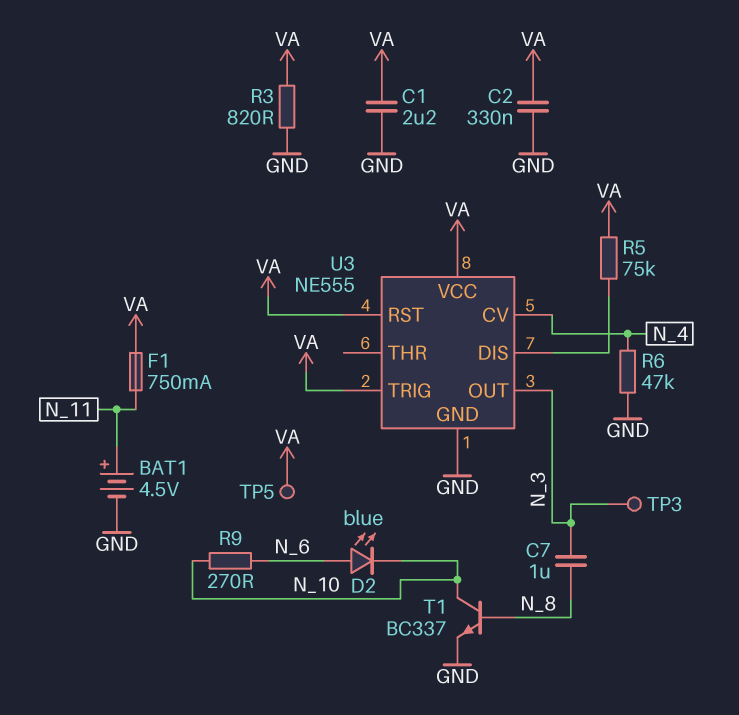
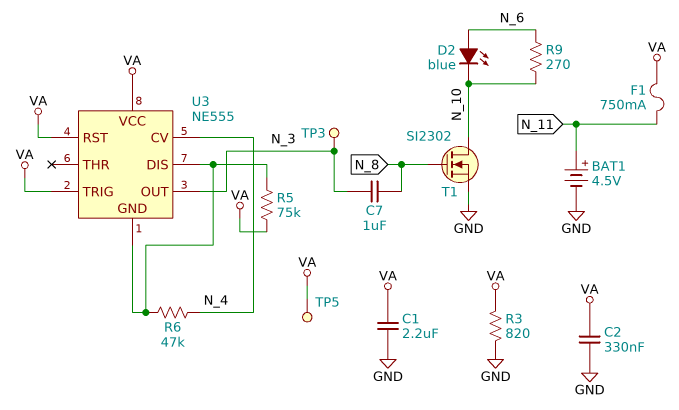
R6: 47k (GND, N_4) -> 47k (N_4, U3/DIS)
T1: NPN BC337 (B N_8, C N_10, E GND) -> NMOS SI2302 (G N_8, D N_10, S GND)
U3 pin GND: GND -> U3/DIS

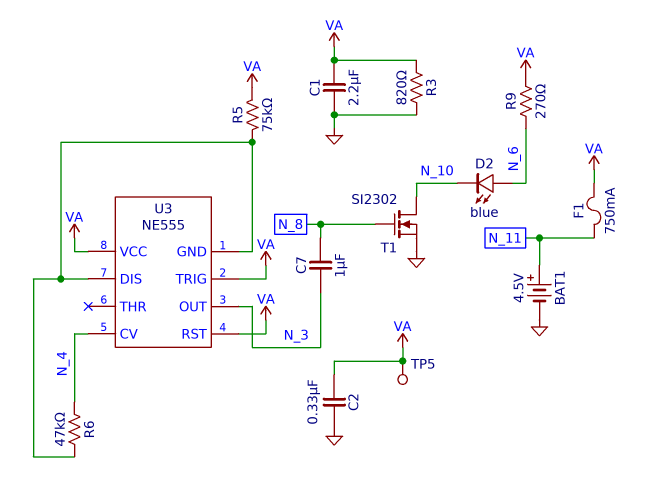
R9: 270 (N_6, N_10) -> 270 (N_6, VA)
TP3: test point (N_3) -> none

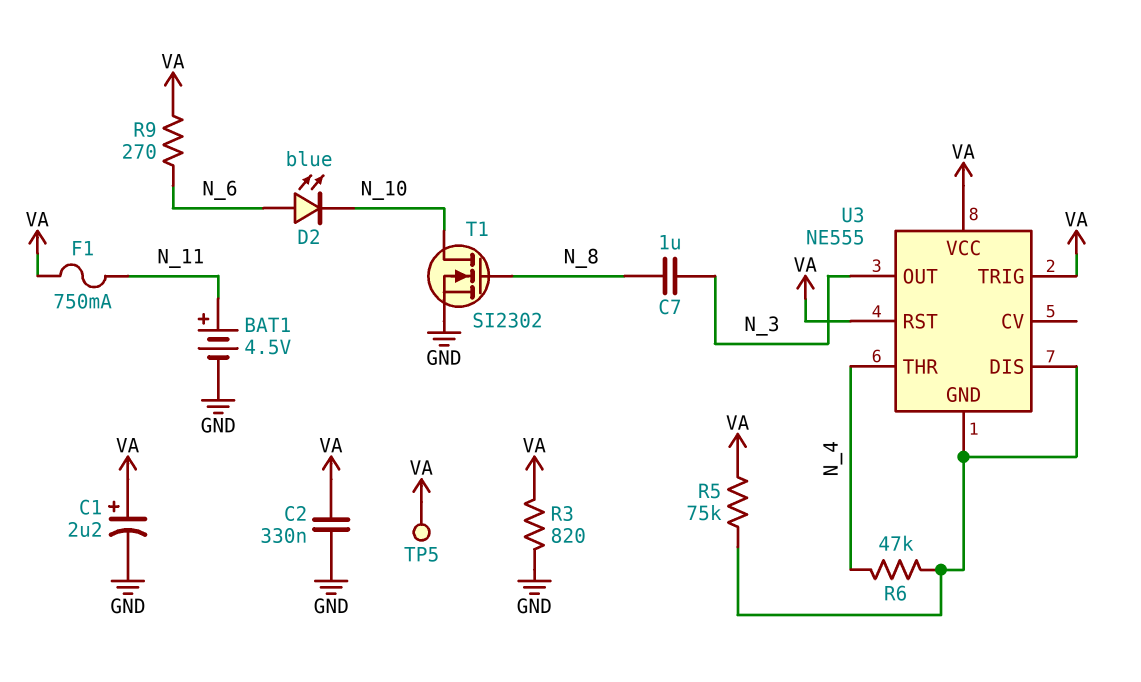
C1: 2.2uF (GND, VA) -> 2.2uF (plus VA, minus GND)
U3 pin CV: N_4 -> none
U3 pin THR: none -> N_4

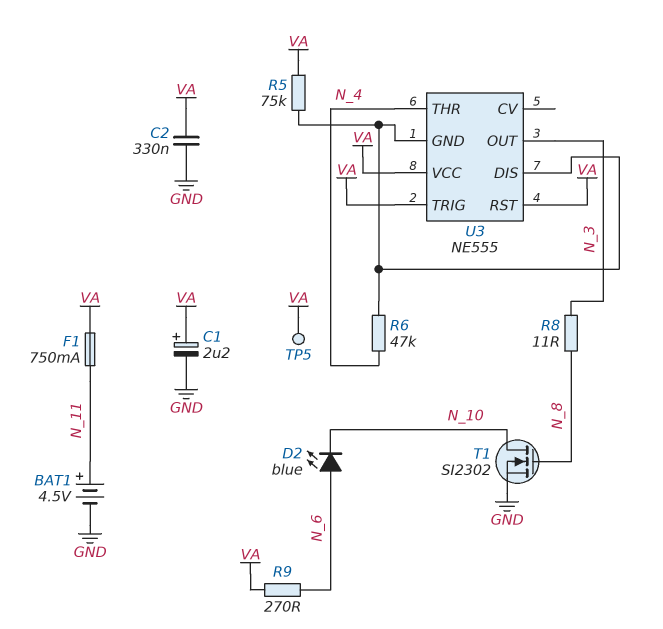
C7: 1uF (N_3, N_8) -> none
R3: 820 (GND, VA) -> none
R8: none -> 11 (N_3, N_8)

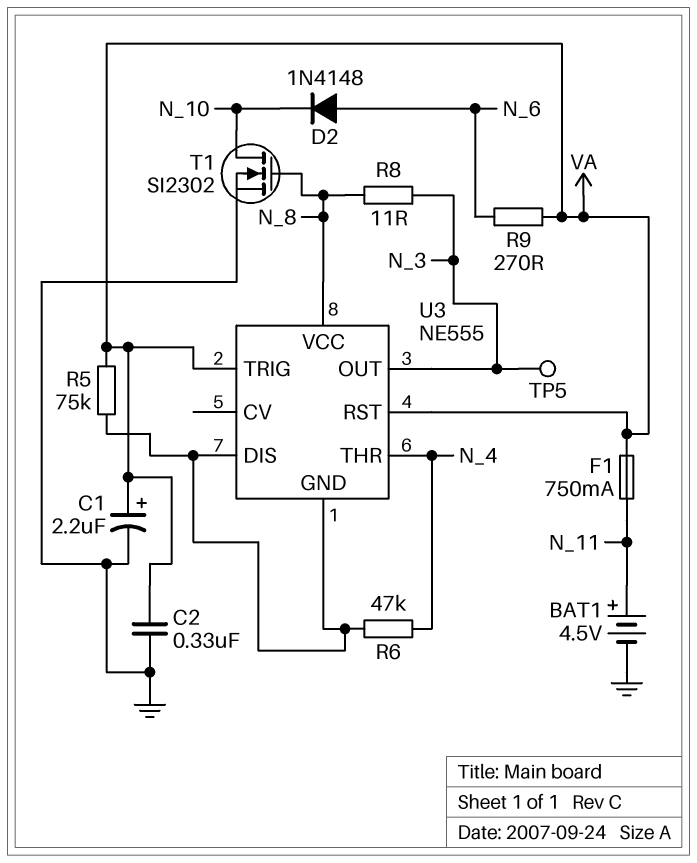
D2: LED blue (A N_6, K N_10) -> diode 1N4148 (A N_6, K N_10)
TP5: test point (VA) -> test point (N_3)
U3 pin VCC: VA -> N_8

